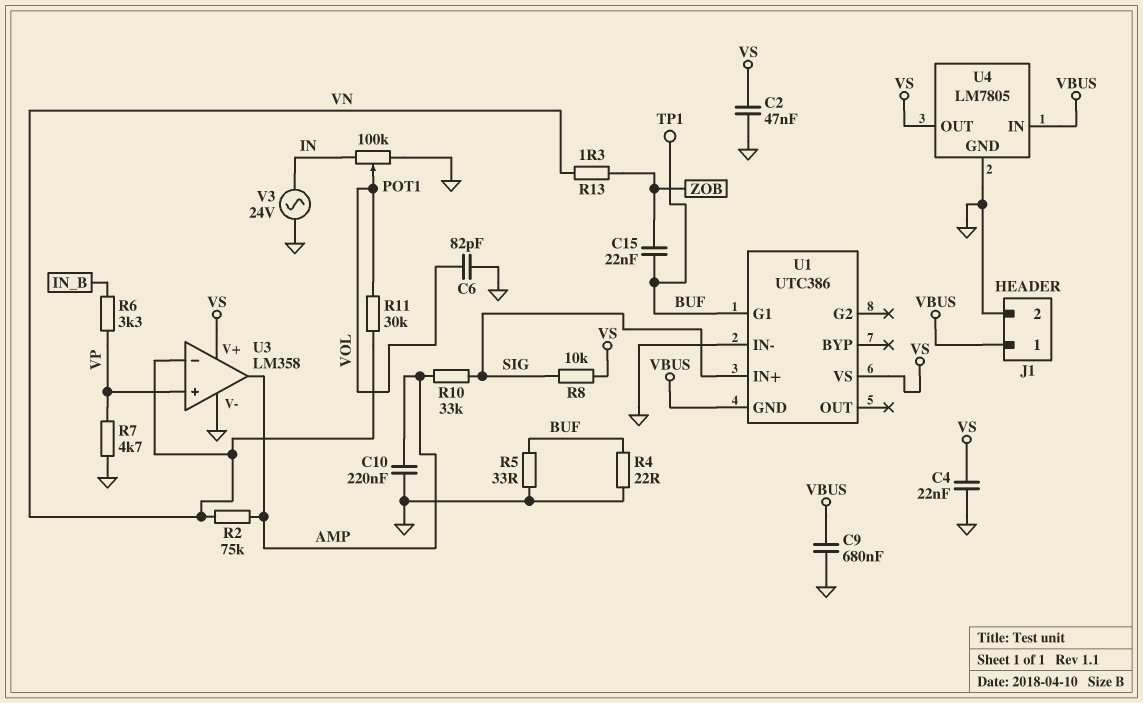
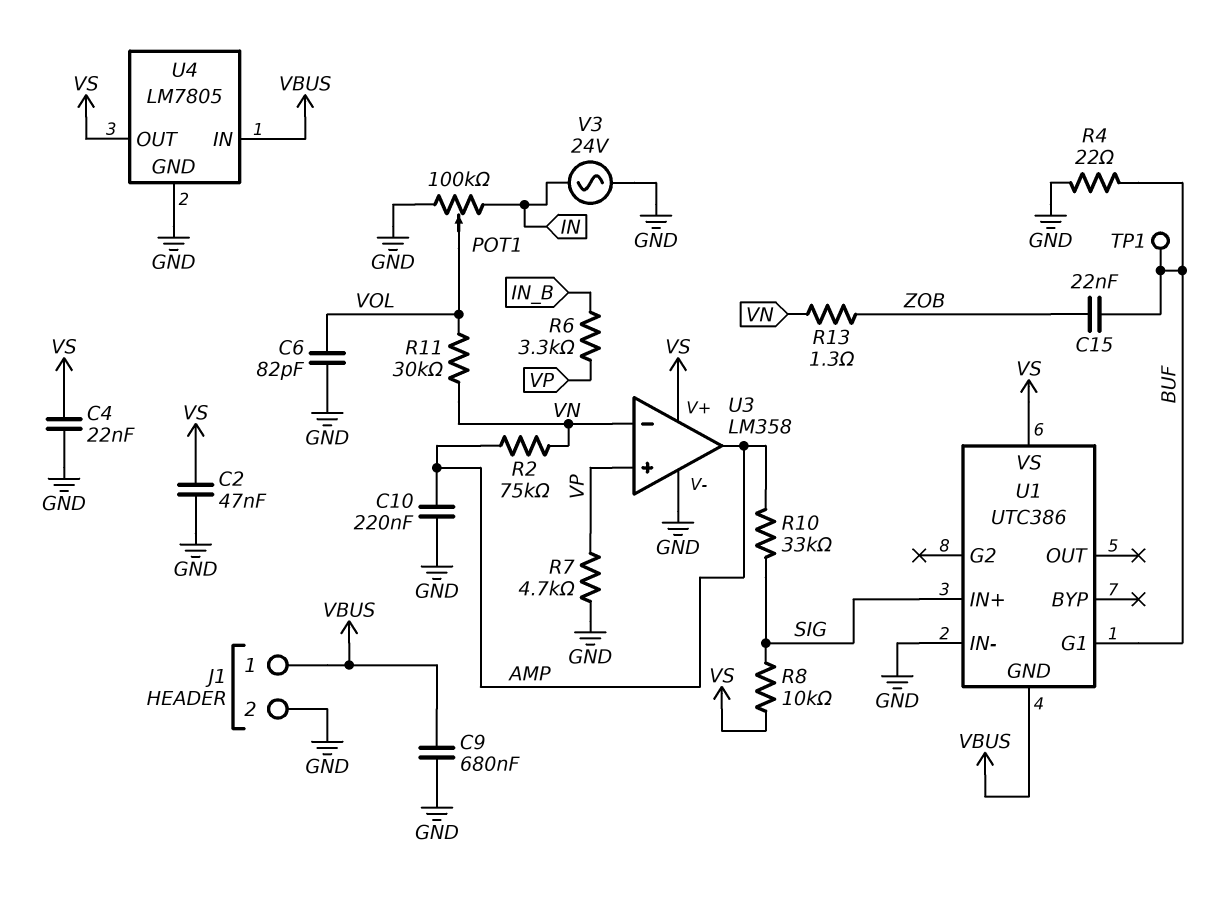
R5: 33 (BUF, GND) -> none

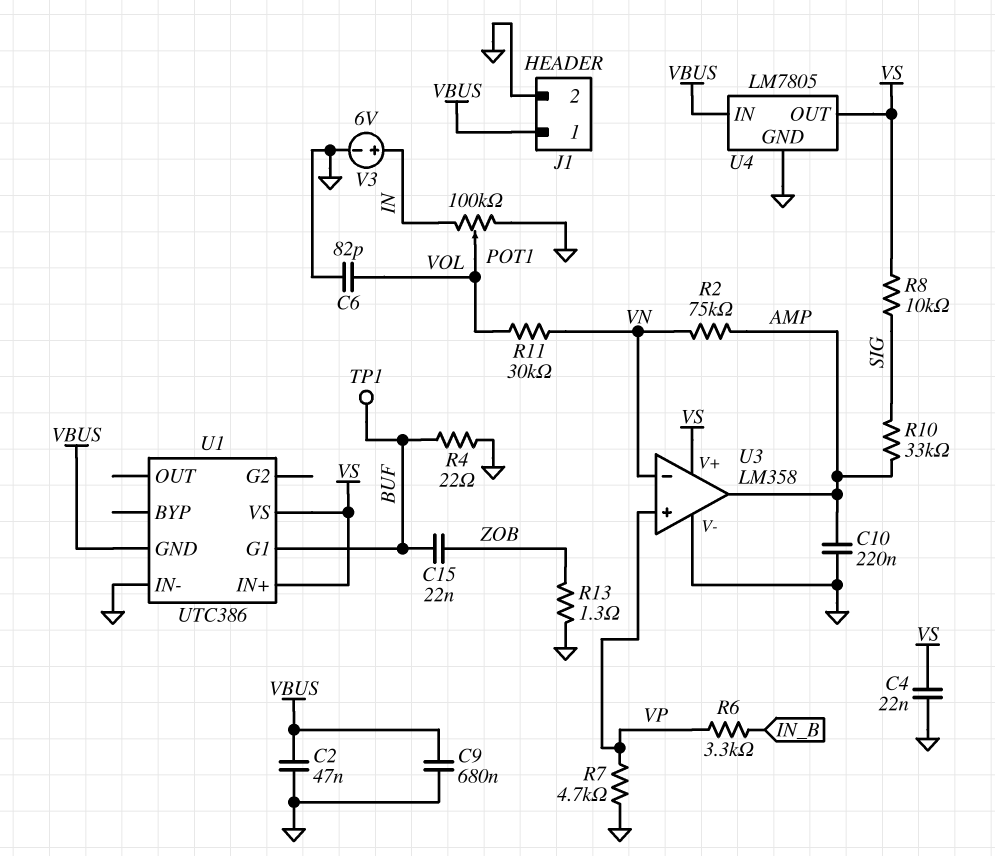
C2: 47nF (GND, VS) -> 47nF (GND, VBUS)
R13: 1.3 (VN, ZOB) -> 1.3 (GND, ZOB)
U1 pin IN+: SIG -> VS
V3: AC 24V (GND, IN) -> 6V (plus IN, minus GND)

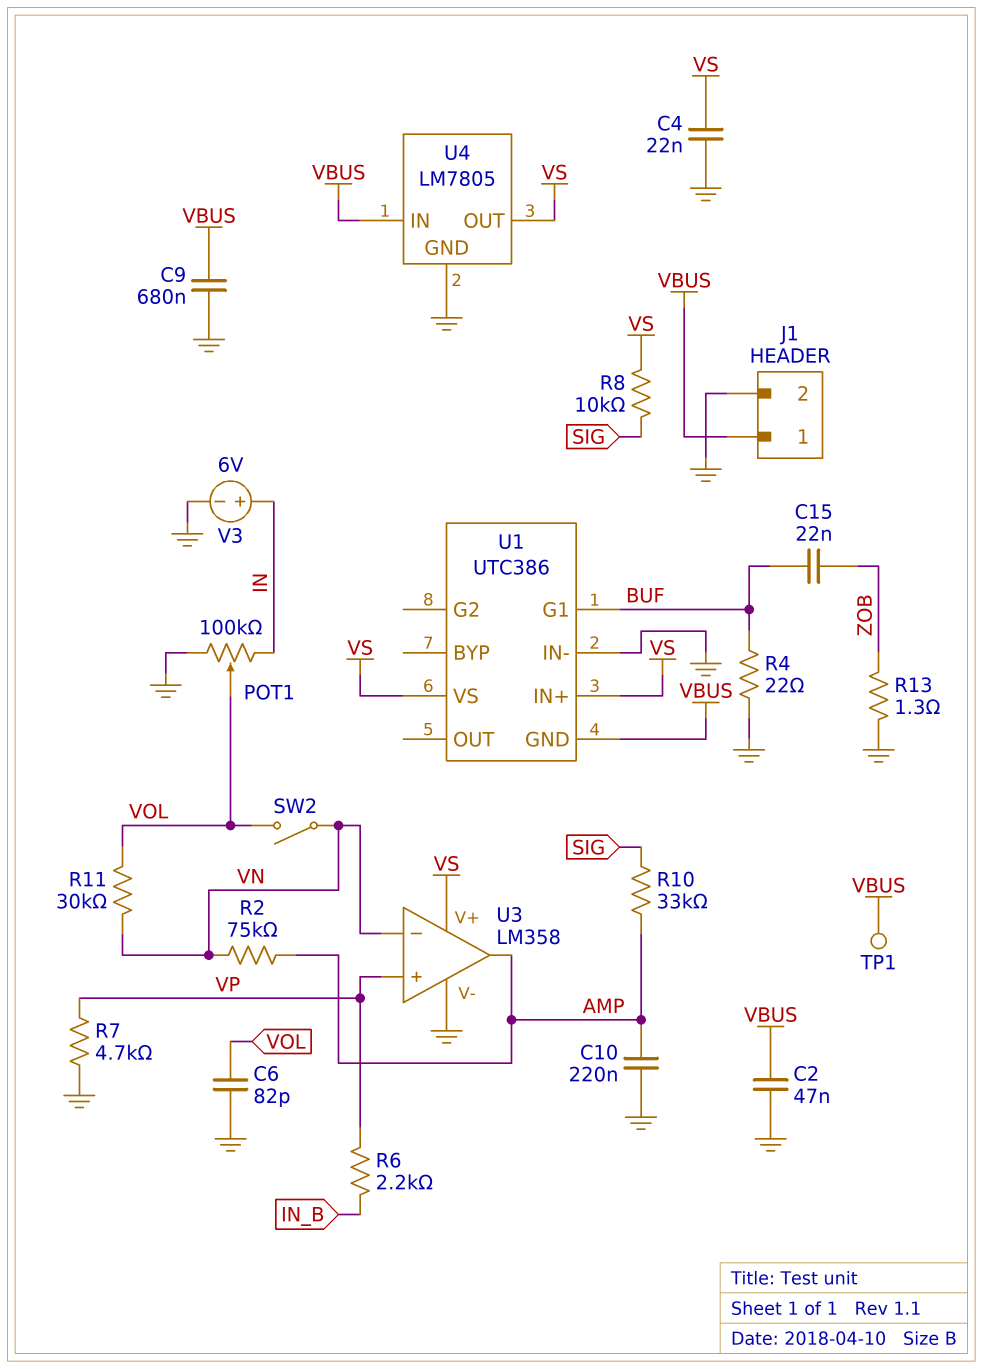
R6: 3.3k (IN_B, VP) -> 2.2k (IN_B, VP)
SW2: none -> switch (VN, VOL)
TP1: test point (BUF) -> test point (VBUS)

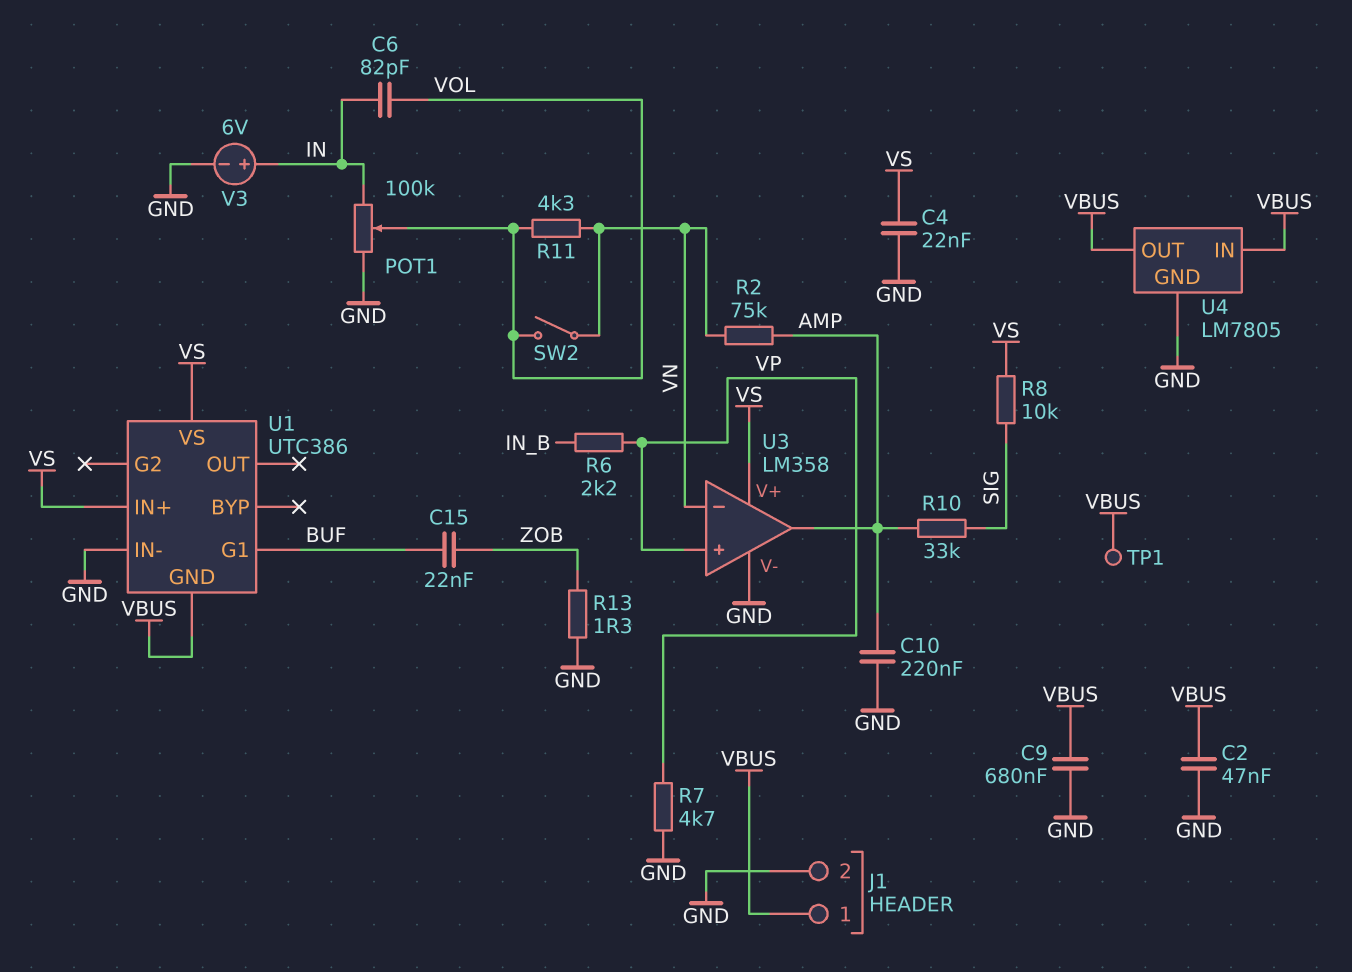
C6: 82pF (GND, VOL) -> 82pF (IN, VOL)
R4: 22 (BUF, GND) -> none
R11: 30k (VN, VOL) -> 4.3k (VN, VOL)
U4 pin OUT: VS -> VBUS

